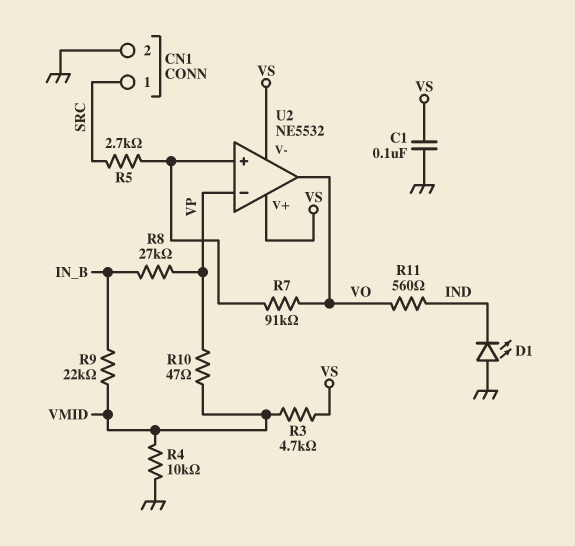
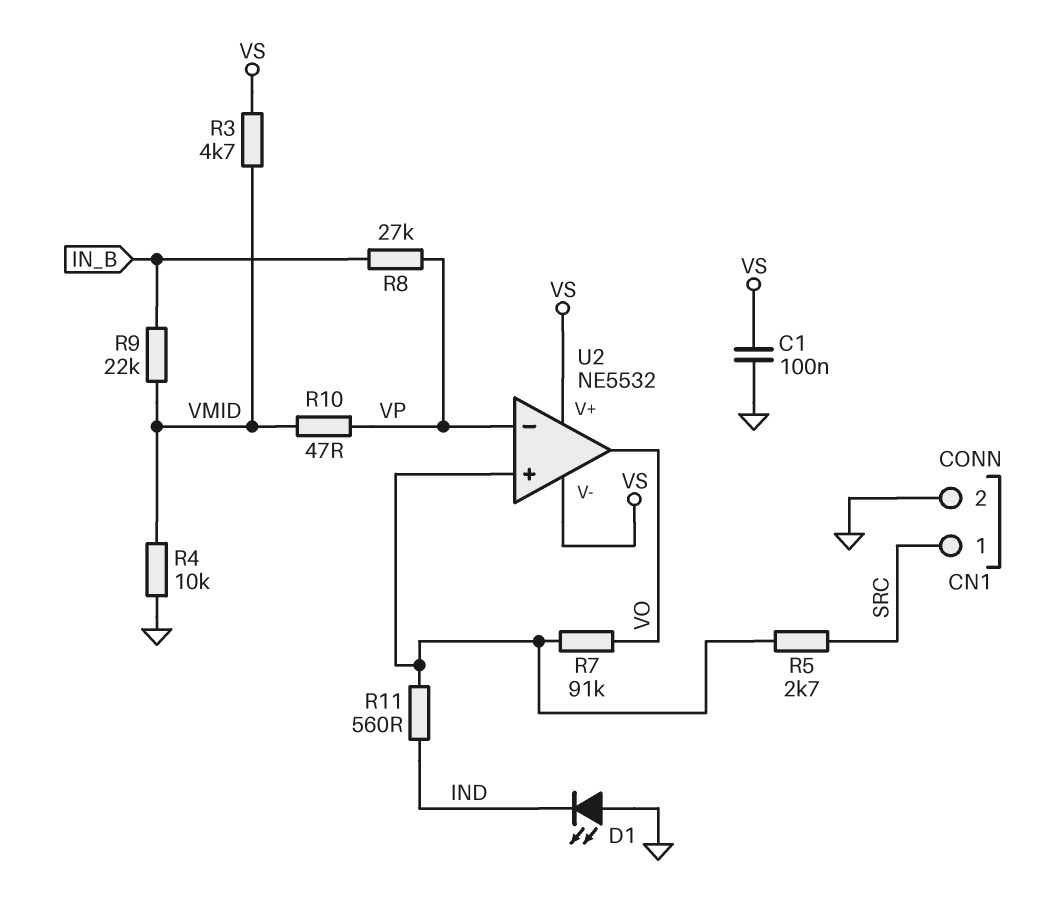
R11: 560 (IND, VO) -> 560 (IND, U2/in+)

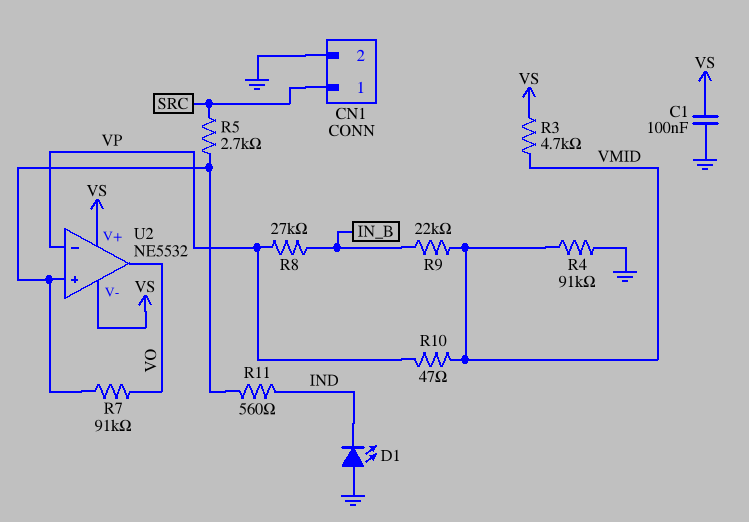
R4: 10k (GND, VMID) -> 91k (GND, VMID)

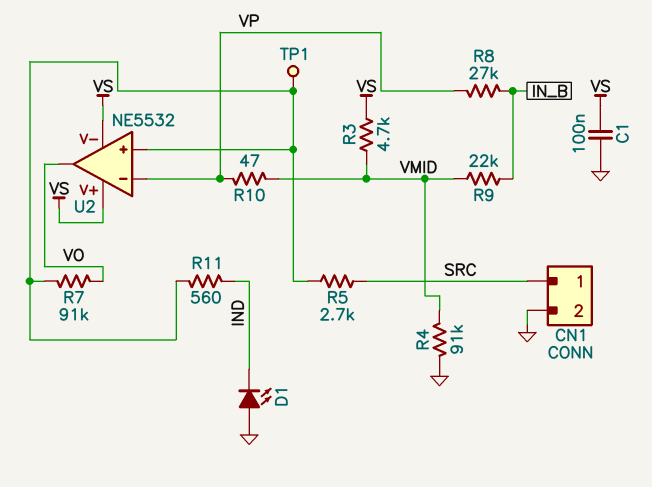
TP1: none -> test point (U2/in+)

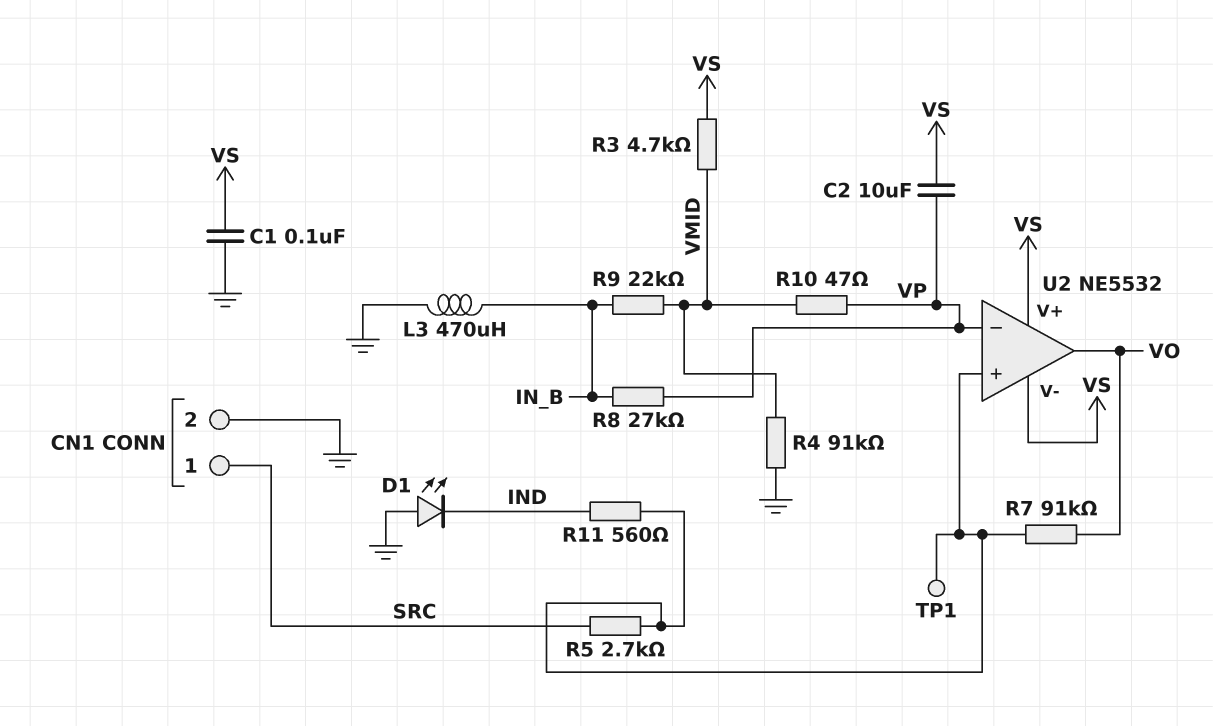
C2: none -> 10uF (VP, VS)
L3: none -> 470uH (GND, IN_B)

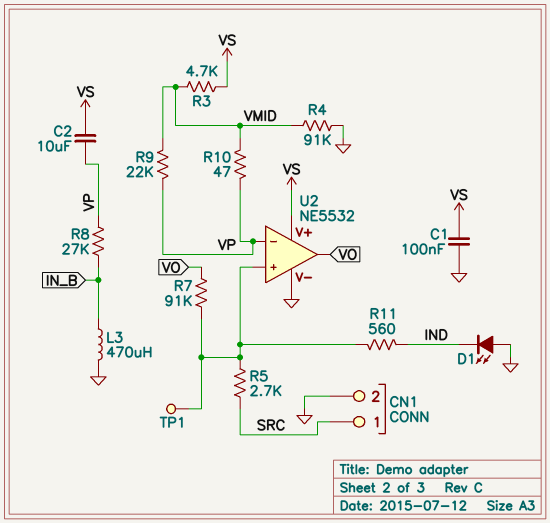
R9: 22k (IN_B, VMID) -> 22k (VMID, VP)
U2 pin V-: VS -> GND

